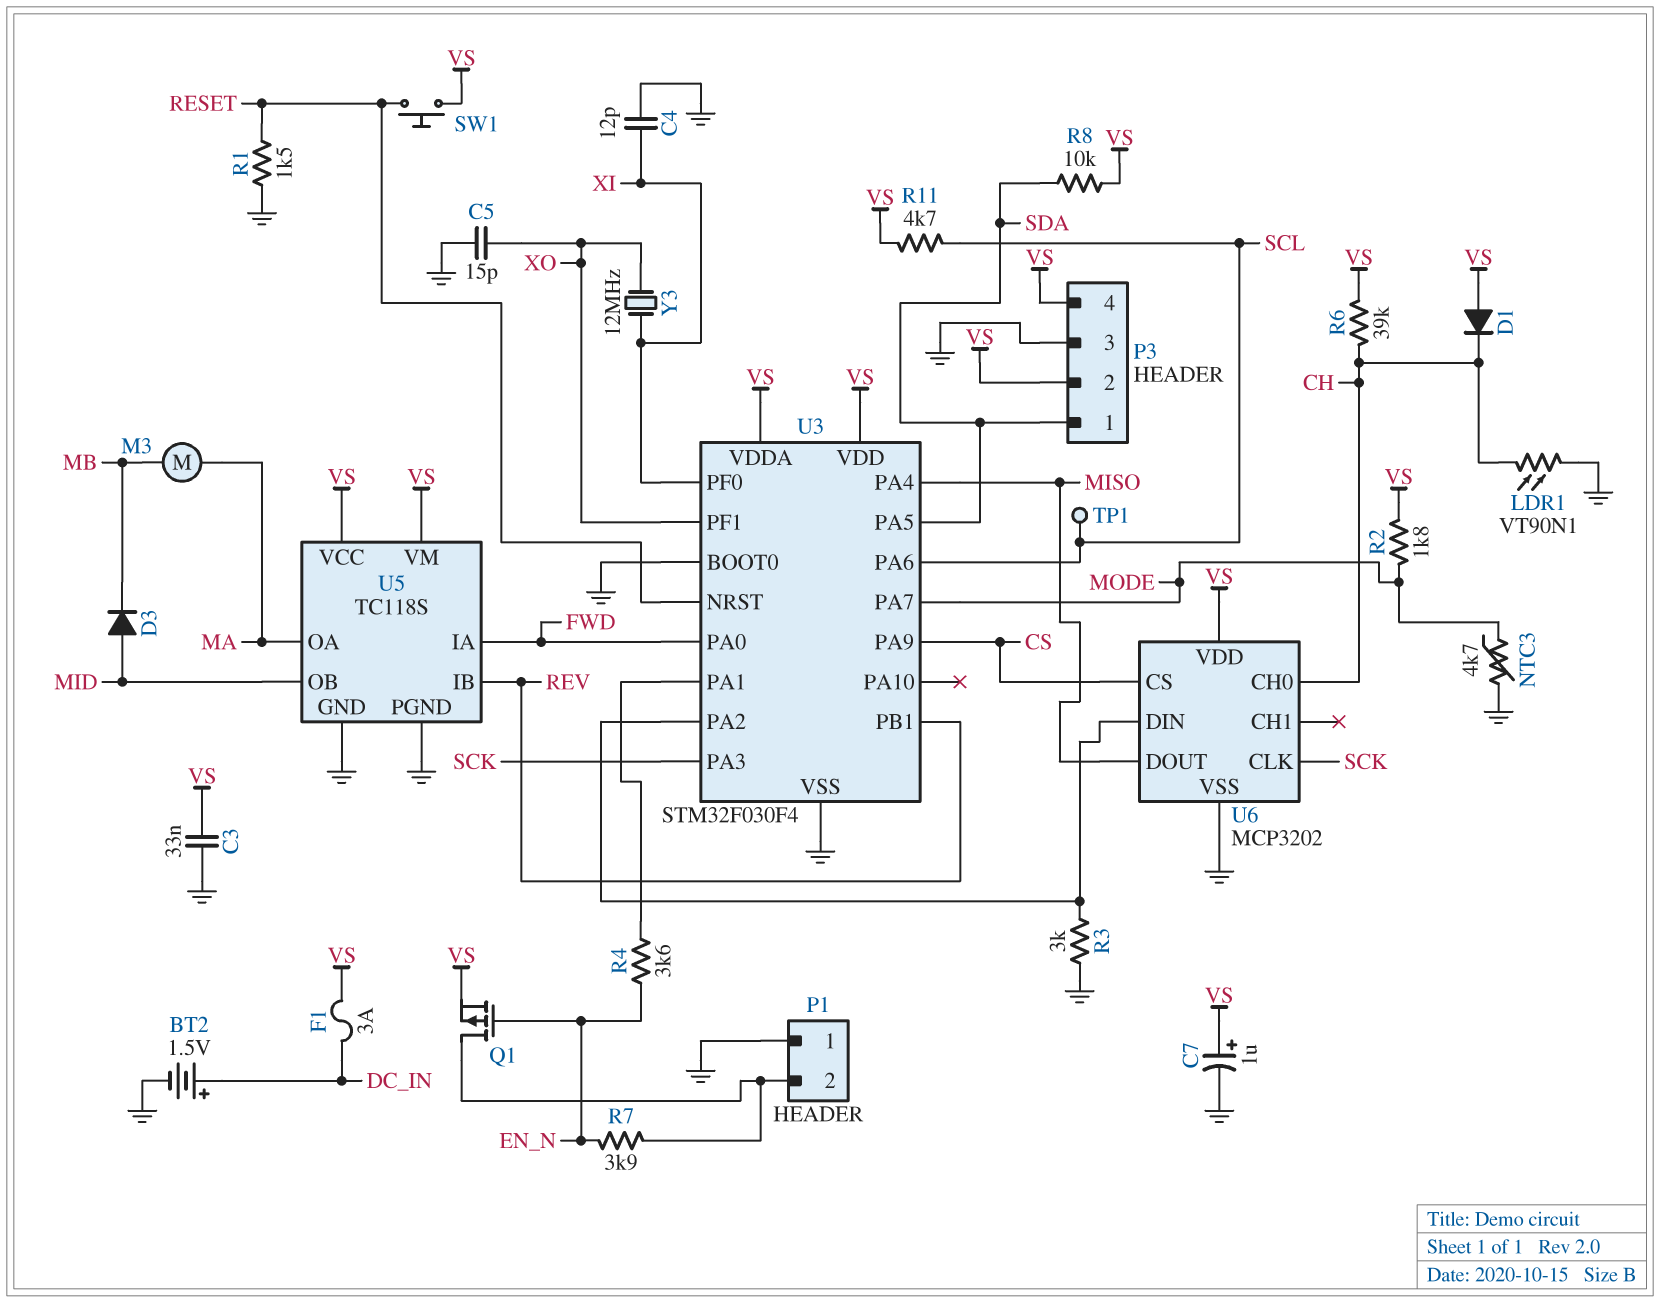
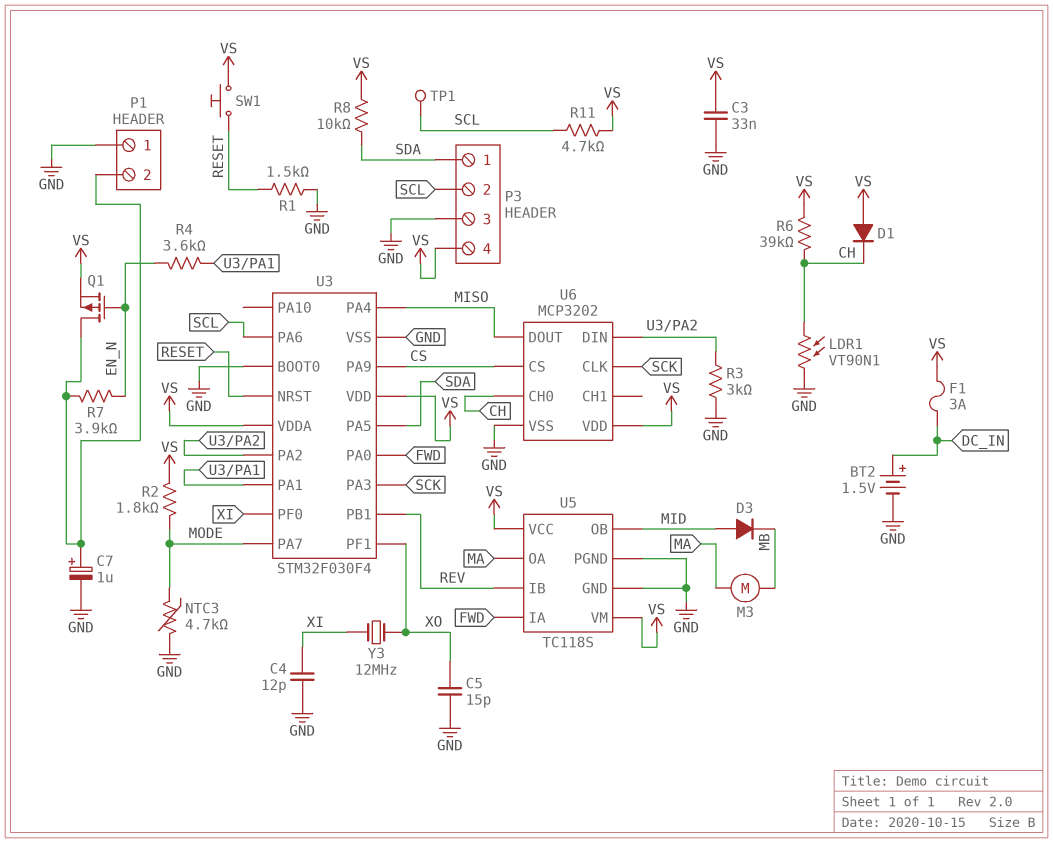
C7: 1uF (plus VS, minus GND) -> 1uF (plus P1/2, minus GND)
P3 pin 2: VS -> SCL

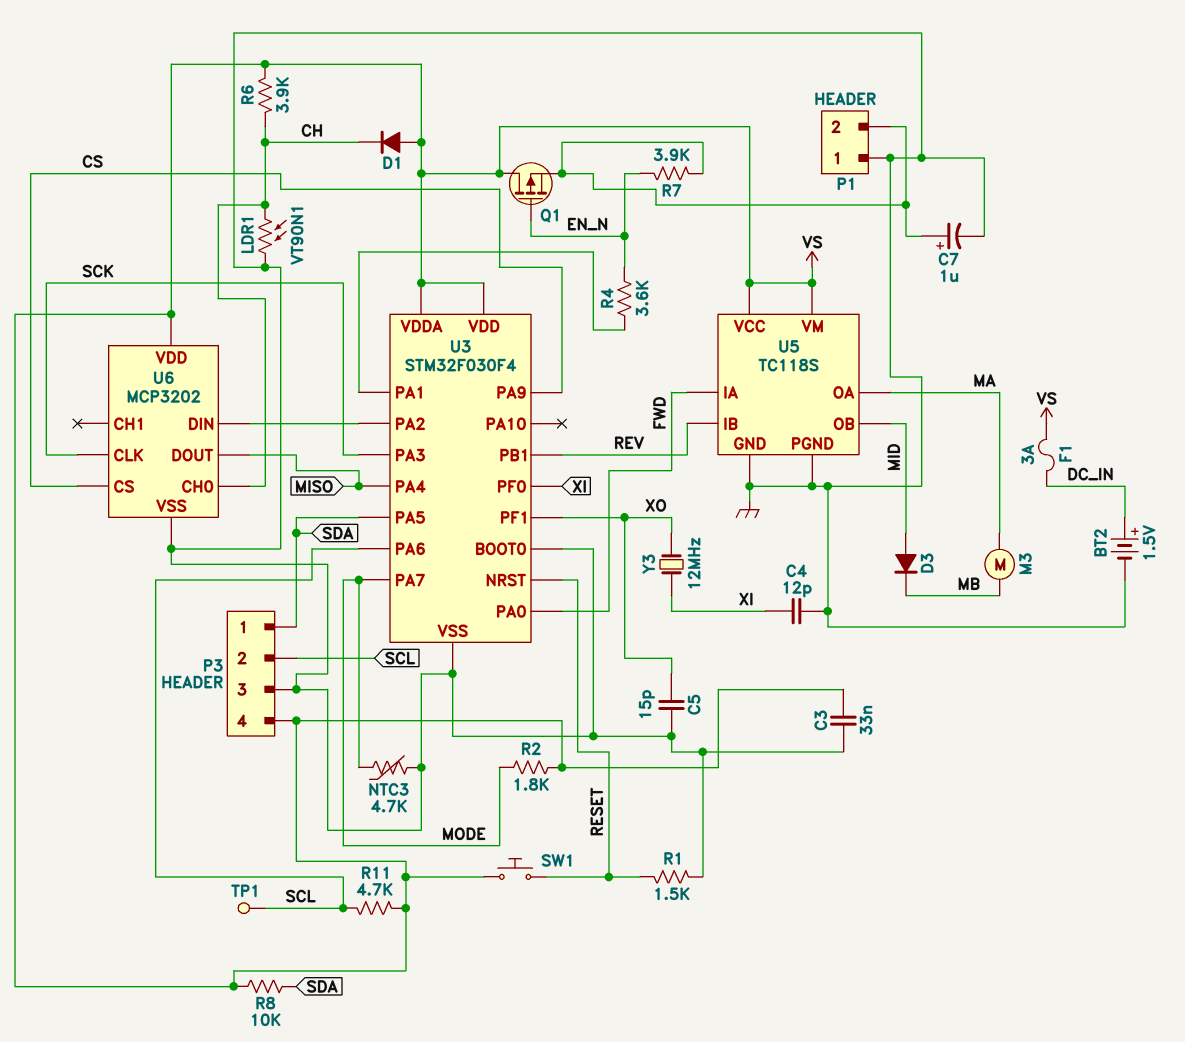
Q1: PMOS (G EN_N, D P1/2, S VS) -> PMOS (G EN_N, D VS, S P1/2)
R3: 3k (GND, U3/PA2) -> none
R6: 39k (CH, VS) -> 3.9k (CH, VS)

